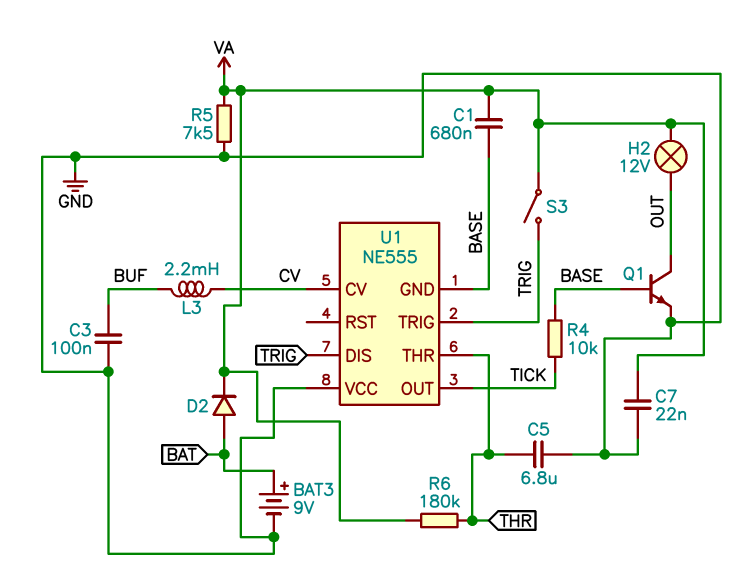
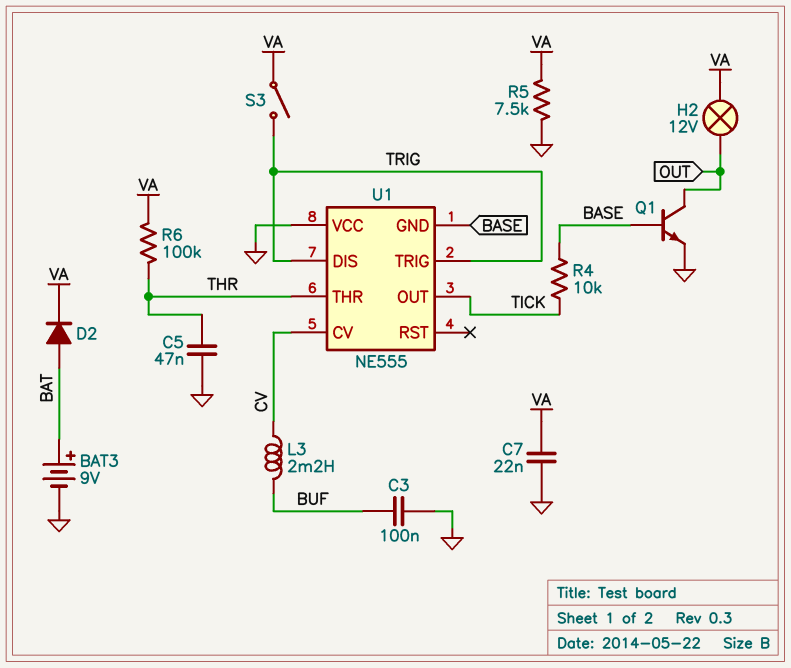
C1: 680nF (BASE, VA) -> none
C5: 6.8uF (GND, THR) -> 47nF (GND, THR)
R6: 180k (THR, VA) -> 100k (THR, VA)

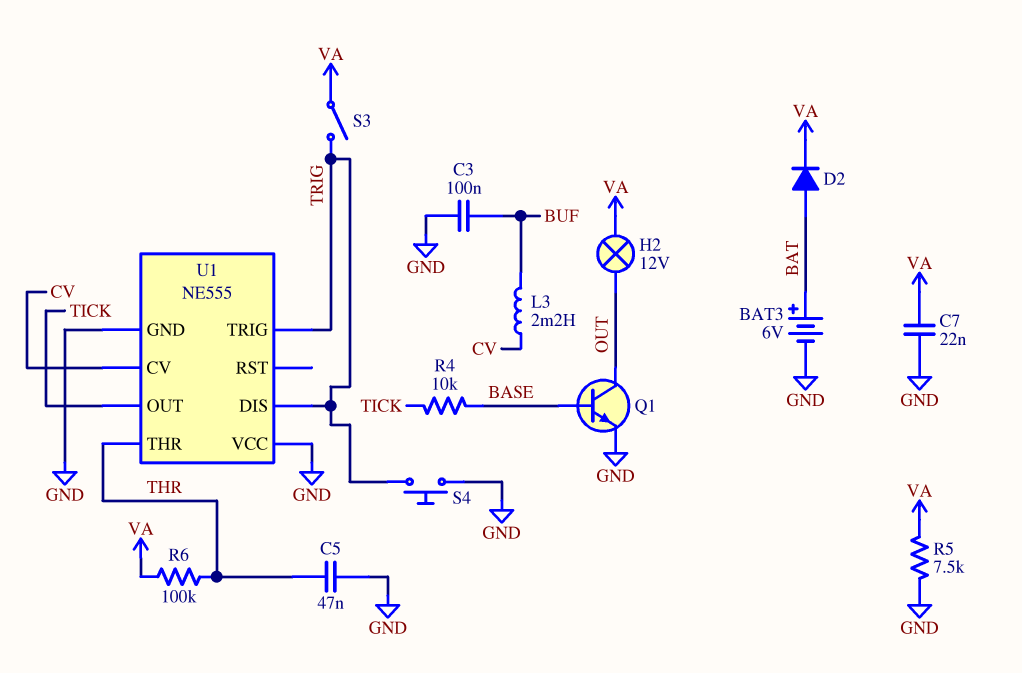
BAT3: 9V (plus BAT, minus GND) -> 6V (plus BAT, minus GND)
S4: none -> button (GND, TRIG)
U1 pin GND: BASE -> GND

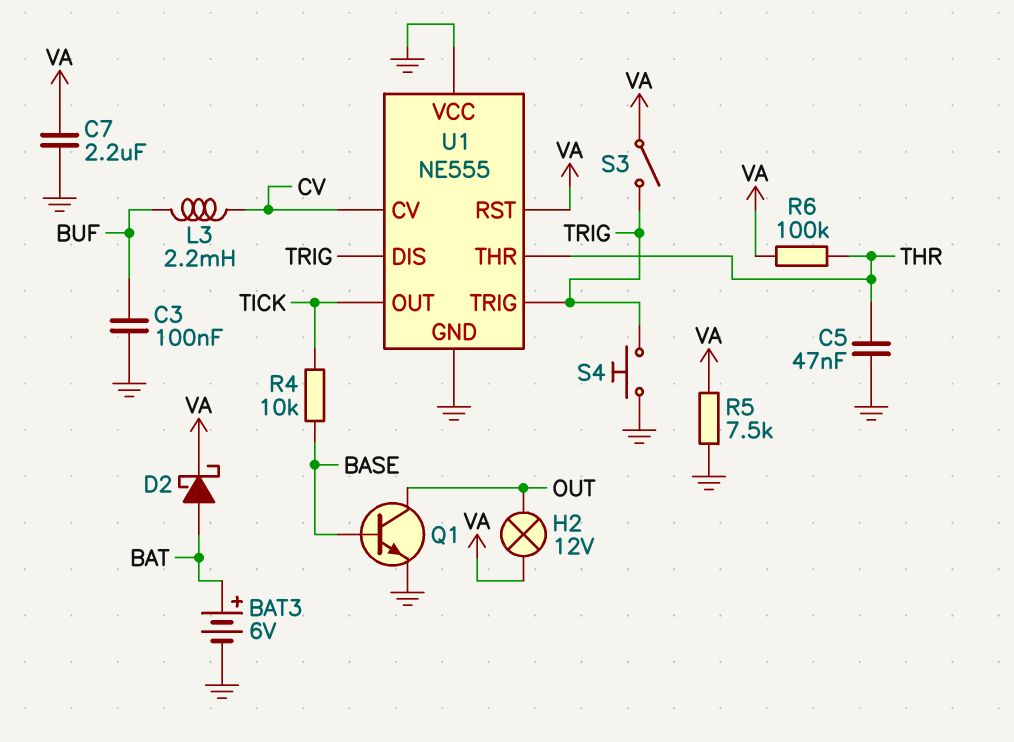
C7: 22nF (GND, VA) -> 2.2uF (GND, VA)
D2: diode (A BAT, K VA) -> schottky (A BAT, K VA)
U1 pin RST: none -> VA

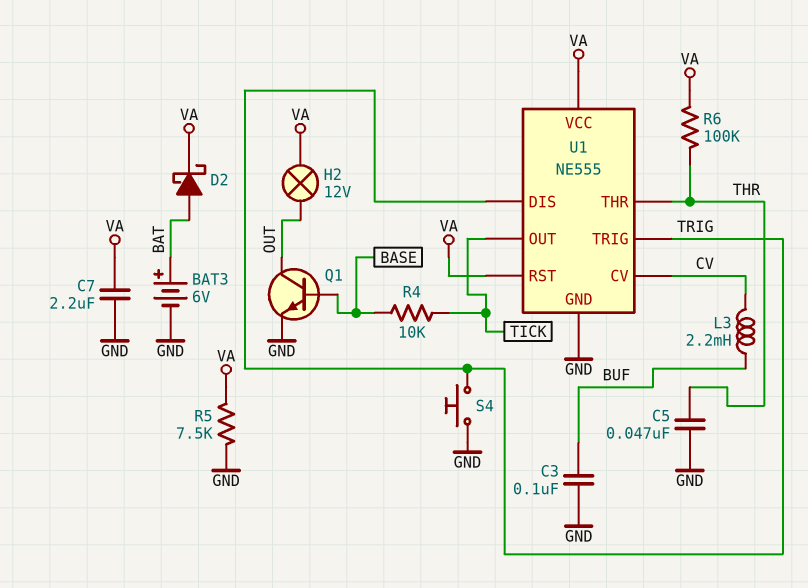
S3: switch (TRIG, VA) -> none
U1 pin VCC: GND -> VA

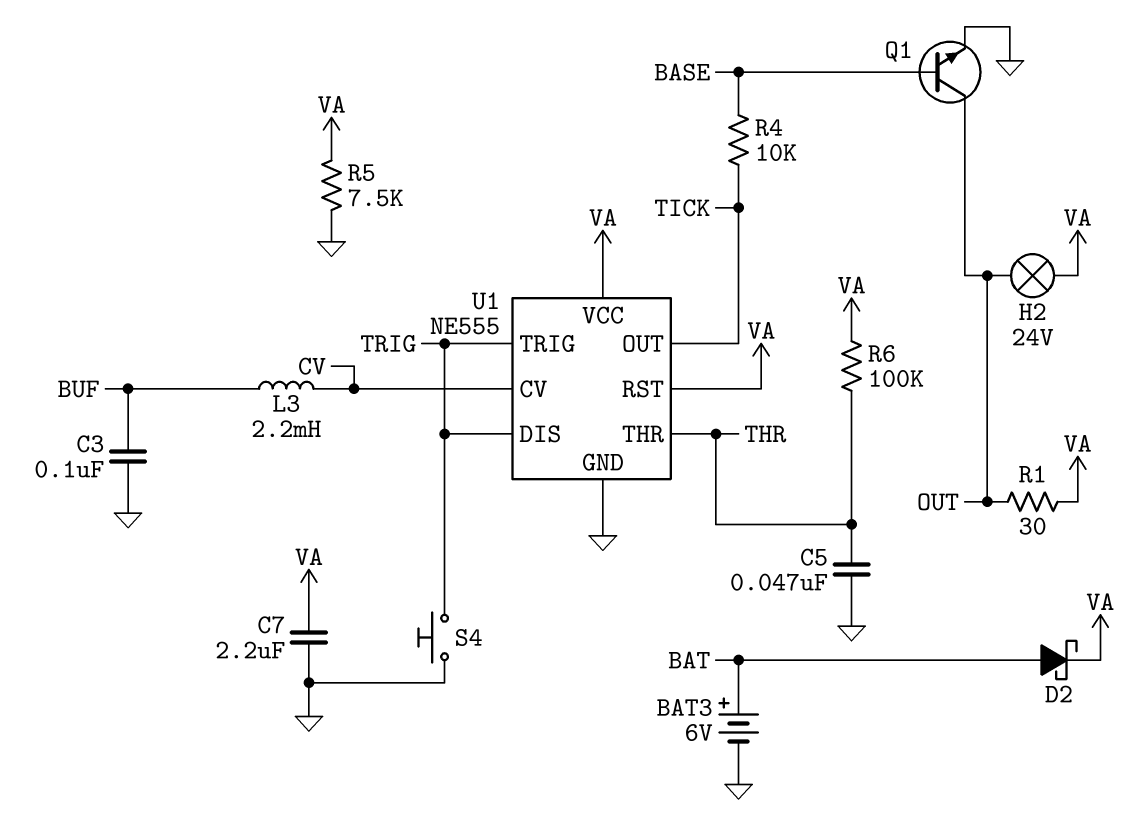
H2: lamp 12V (OUT, VA) -> lamp 24V (OUT, VA)
R1: none -> 30 (OUT, VA)

